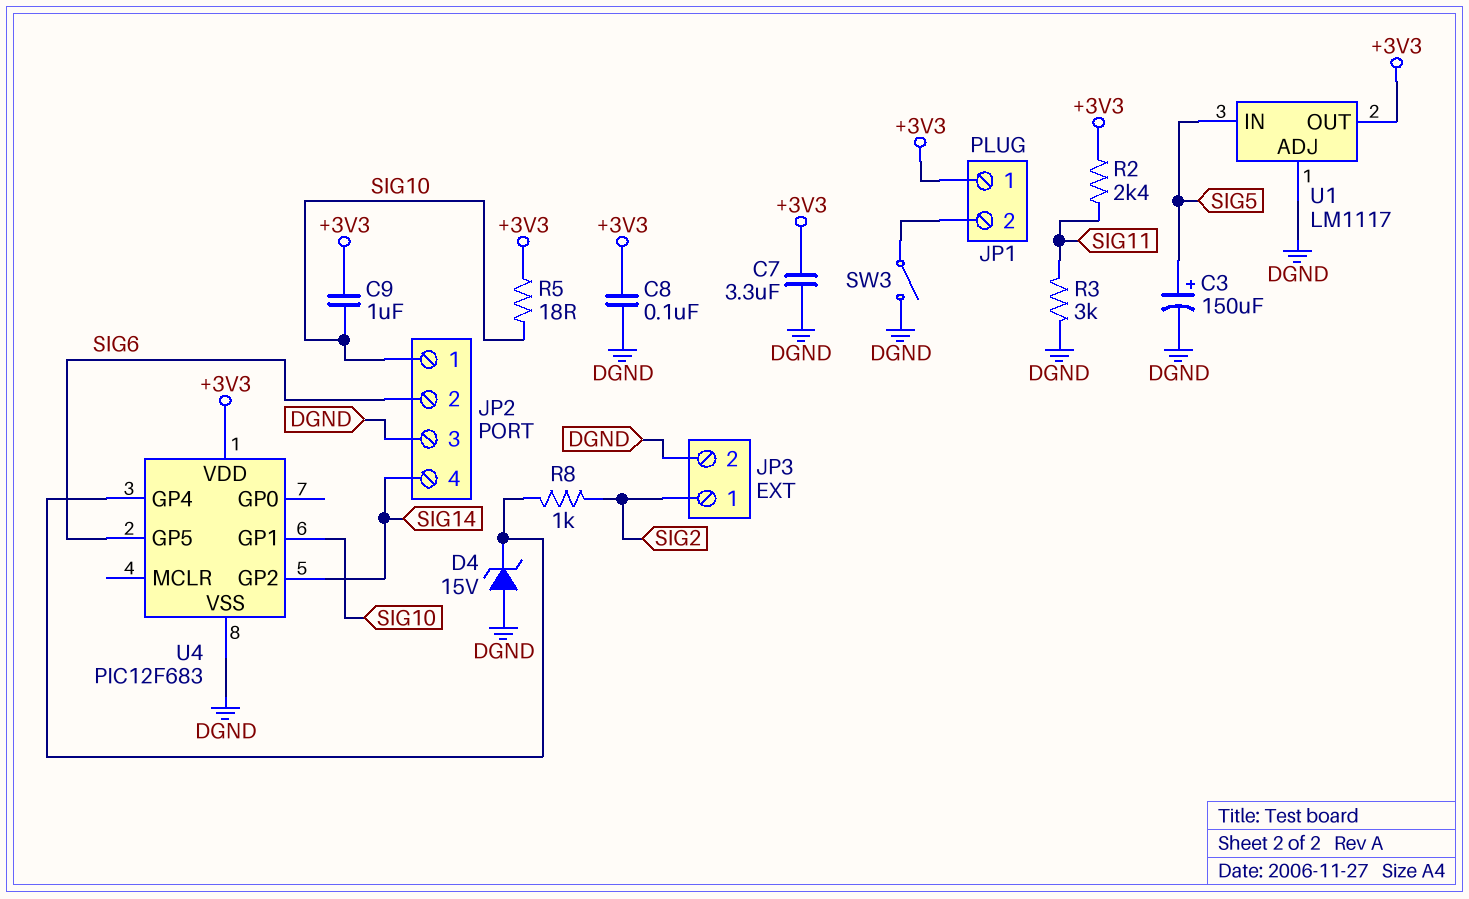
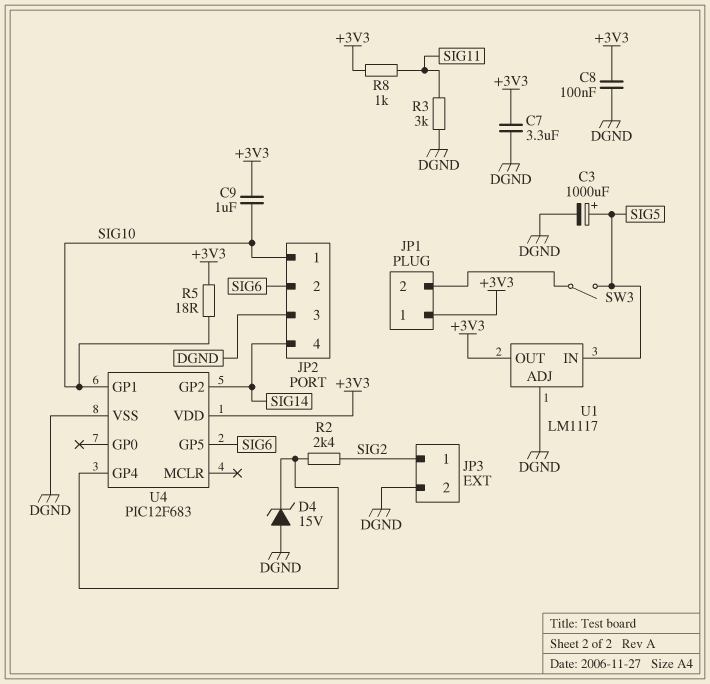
C3: 150uF (plus SIG5, minus DGND) -> 1000uF (plus SIG5, minus DGND)
R2: 2.4k (+3V3, SIG11) -> 2.4k (SIG2, U4/GP4)
R8: 1k (SIG2, U4/GP4) -> 1k (+3V3, SIG11)
SW3: switch (DGND, JP1/2) -> switch (JP1/2, SIG5)

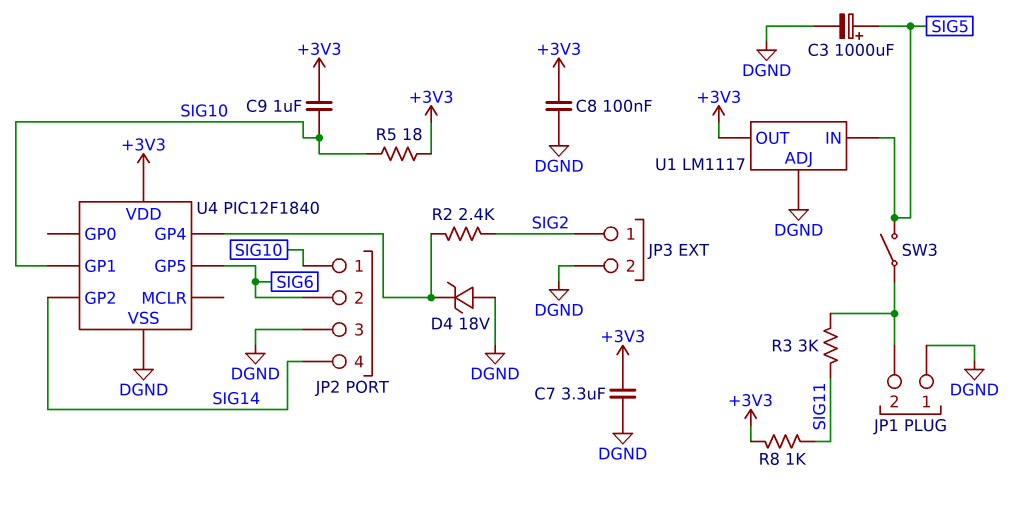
D4: zener 15V (A DGND, K U4/GP4) -> zener 18V (A DGND, K U4/GP4)
JP1 pin 1: +3V3 -> DGND
R3: 3k (DGND, SIG11) -> 3k (JP1/2, SIG11)
U4: PIC12F683 -> PIC12F1840

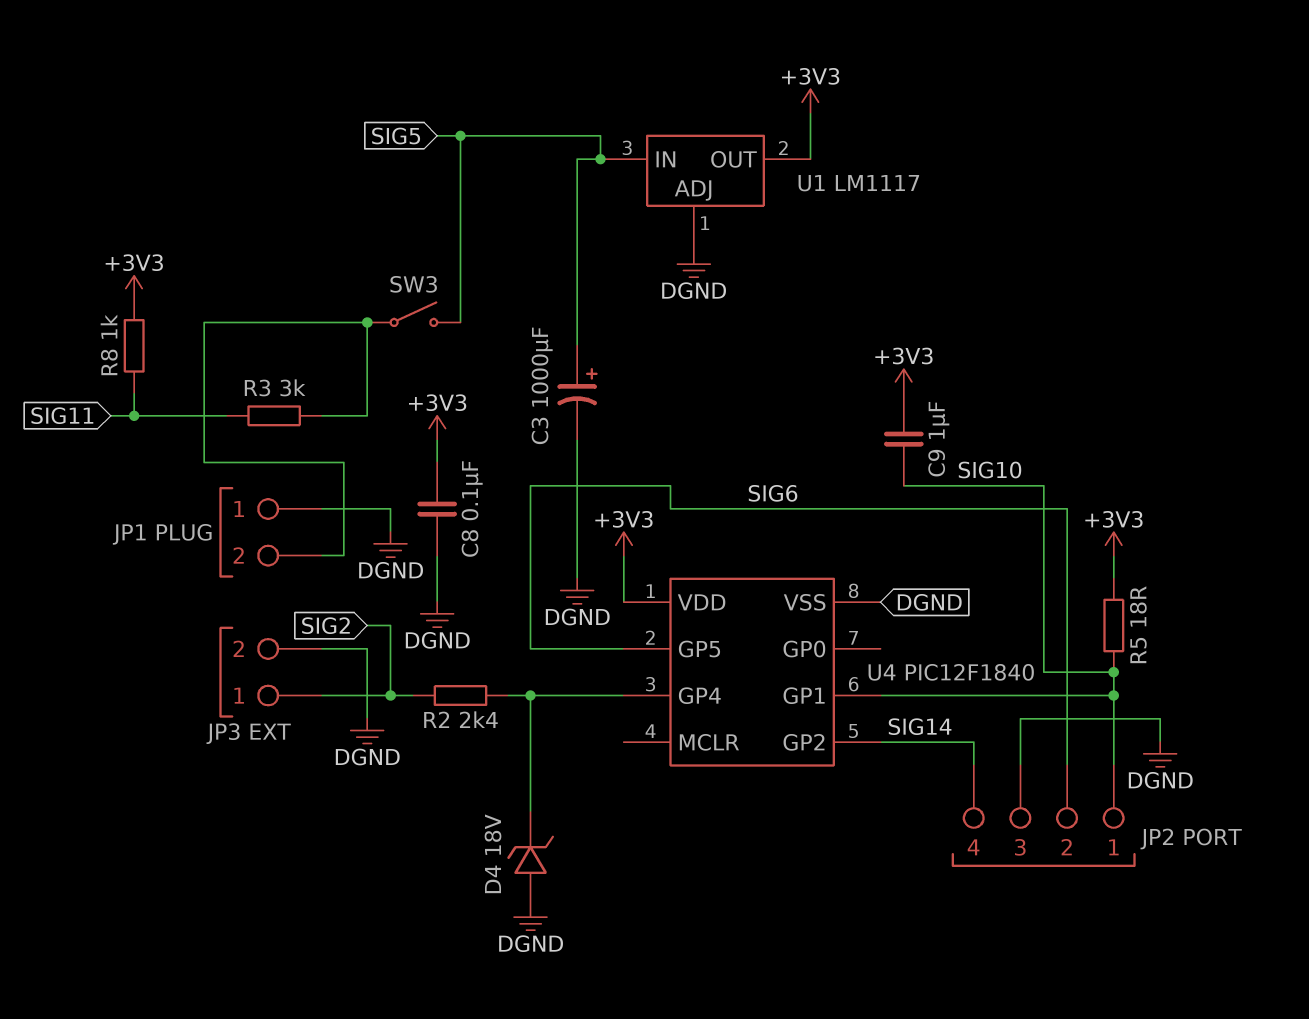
C7: 3.3uF (+3V3, DGND) -> none

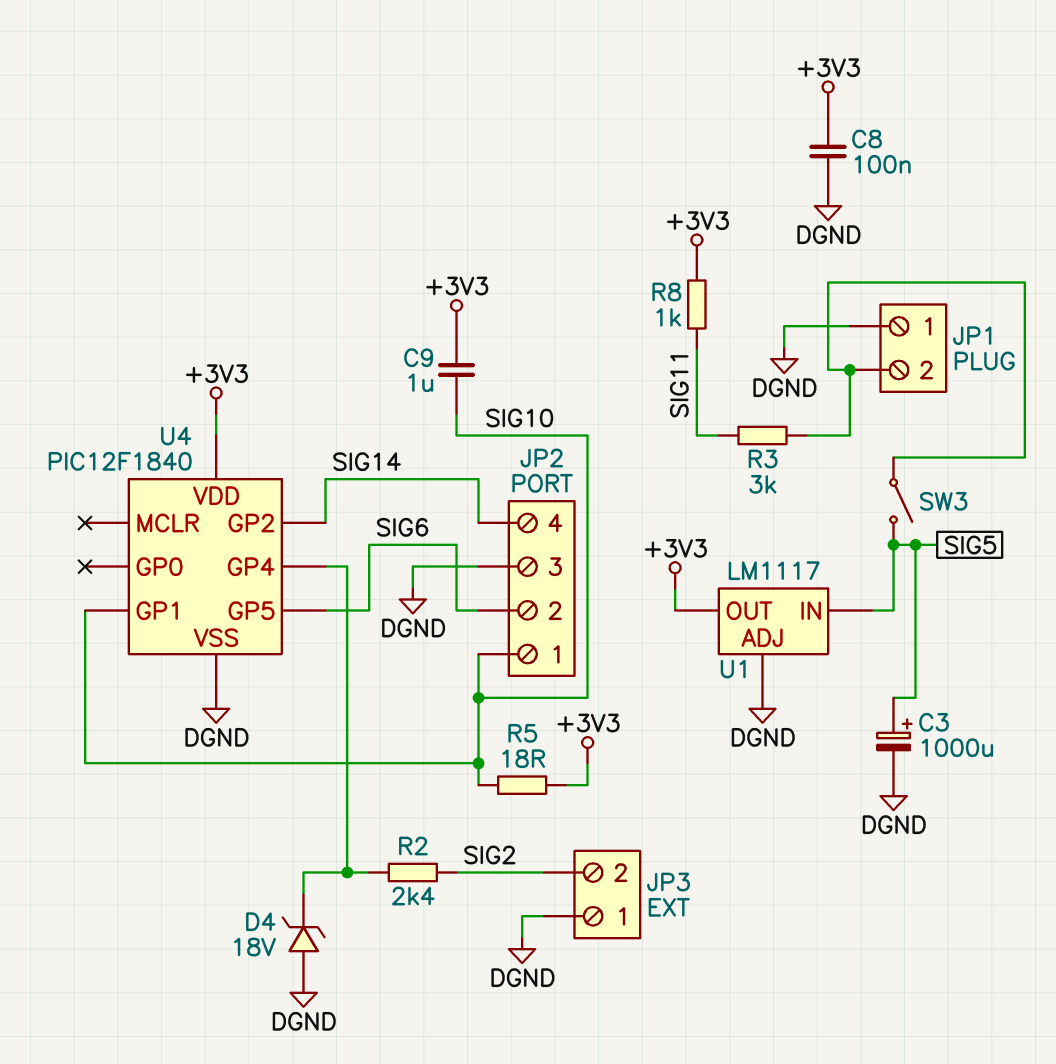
JP3 pin 1: SIG2 -> DGND
JP3 pin 2: DGND -> SIG2

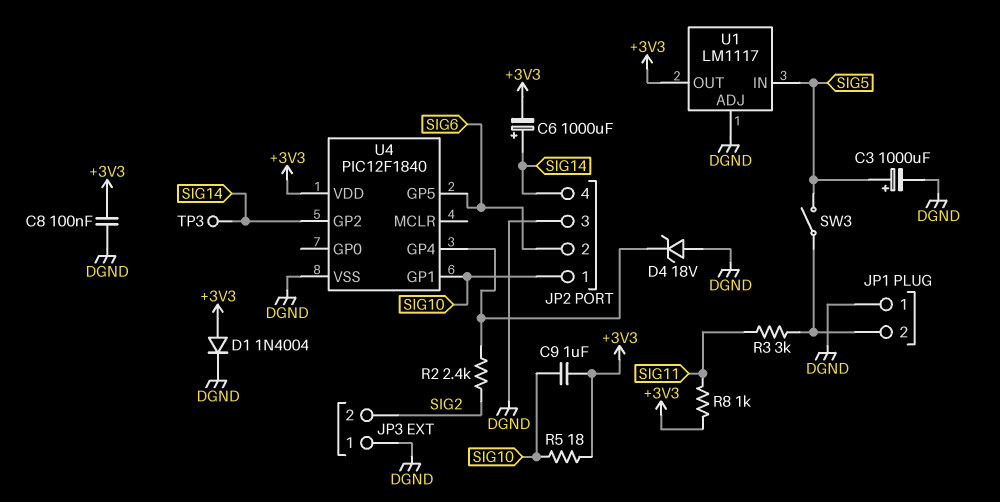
C6: none -> 1000uF (plus SIG14, minus +3V3)
D1: none -> diode 1N4004 (A +3V3, K DGND)
TP3: none -> test point (SIG14)

